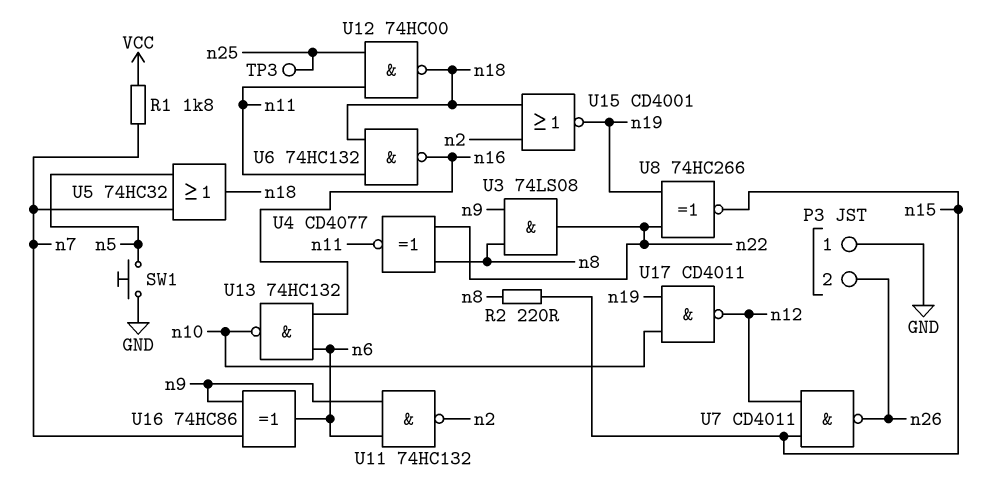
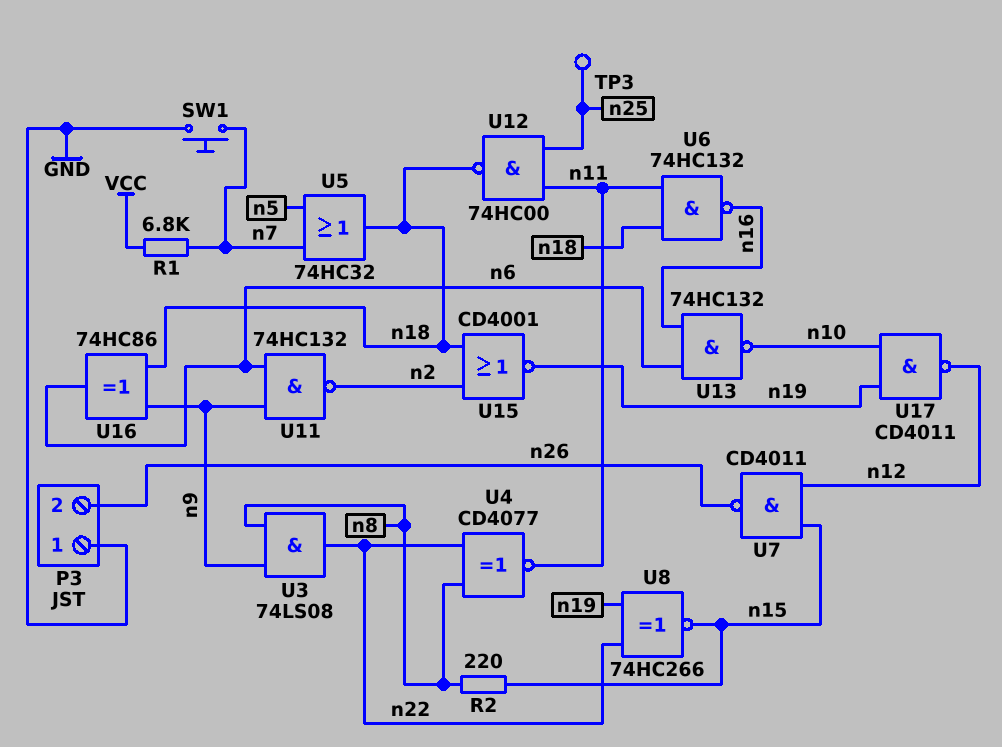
R1: 1.8k (VCC, n7) -> 6.8k (VCC, n7)
SW1: button (GND, n5) -> button (GND, n7)
U16: XOR 74HC86 (in n7, in n9, out n6) -> XOR 74HC86 (in n9, in n18, out n6)

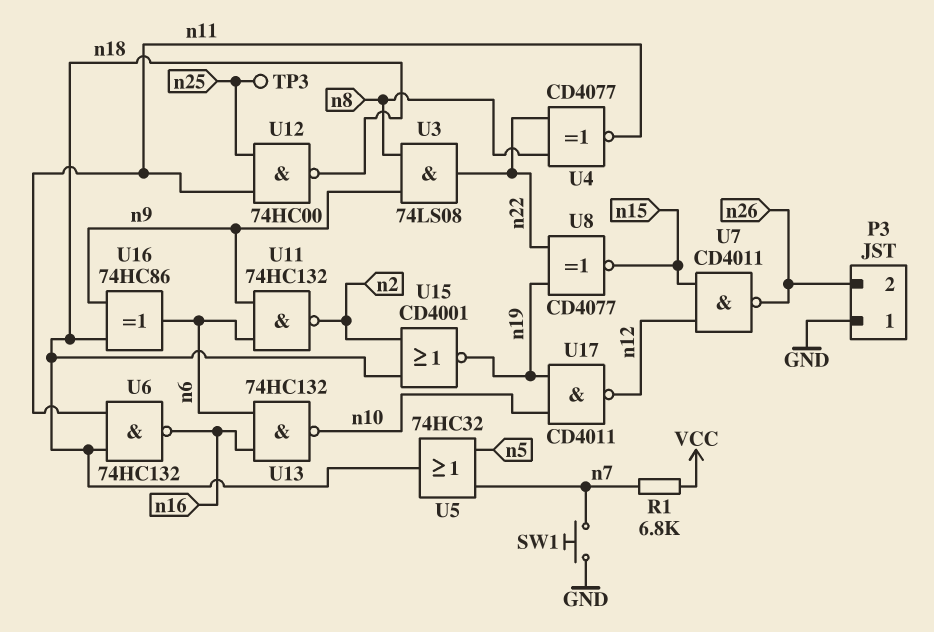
R2: 220 (n8, n15) -> none
U8: XNOR 74HC266 (in n19, in n22, out n15) -> XNOR CD4077 (in n19, in n22, out n15)

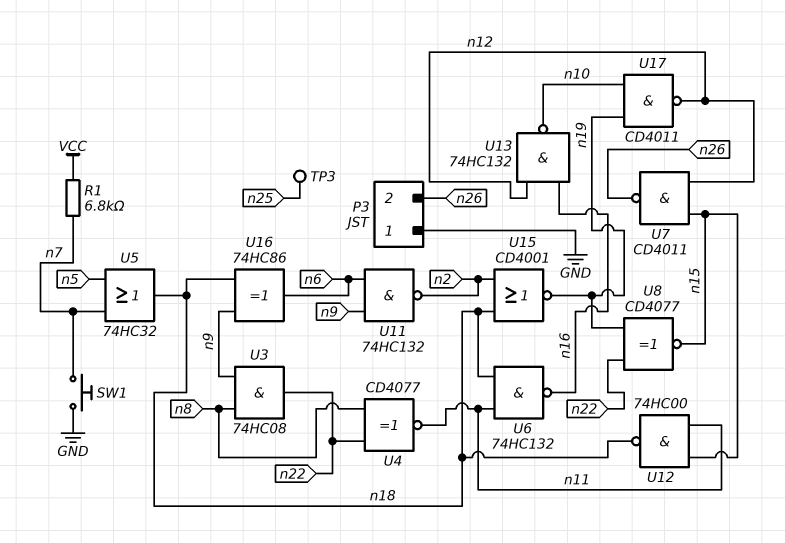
U3: AND 74LS08 (in n8, in n9, out n22) -> AND 74HC08 (in n8, in n9, out n22)
U12: NAND 74HC00 (in n11, in n25, out n18) -> NAND 74HC00 (in n11, in n15, out n18)
U13: NAND 74HC132 (in n6, in n16, out n10) -> NAND 74HC132 (in n12, in n16, out n10)

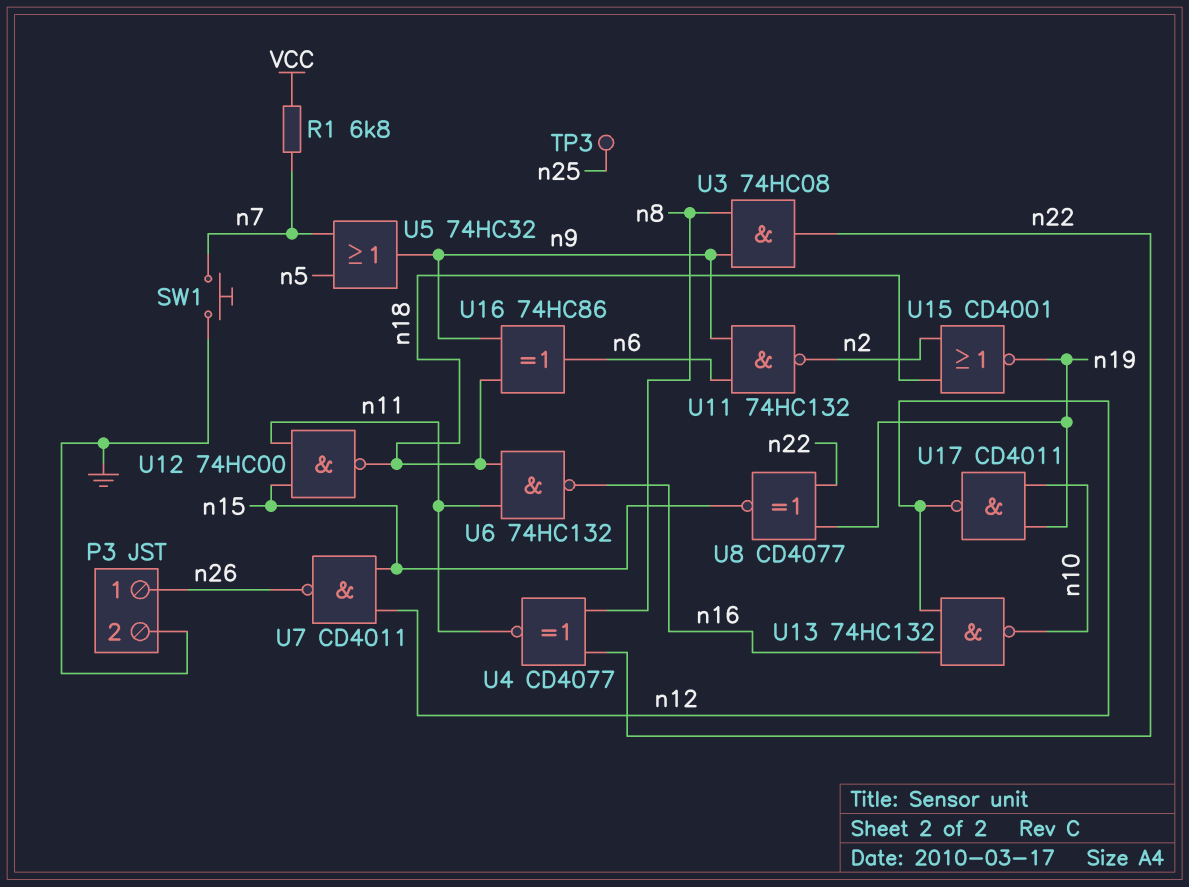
P3 pin 1: GND -> n26
P3 pin 2: n26 -> GND
U5: OR 74HC32 (in n5, in n7, out n18) -> OR 74HC32 (in n5, in n7, out n9)

